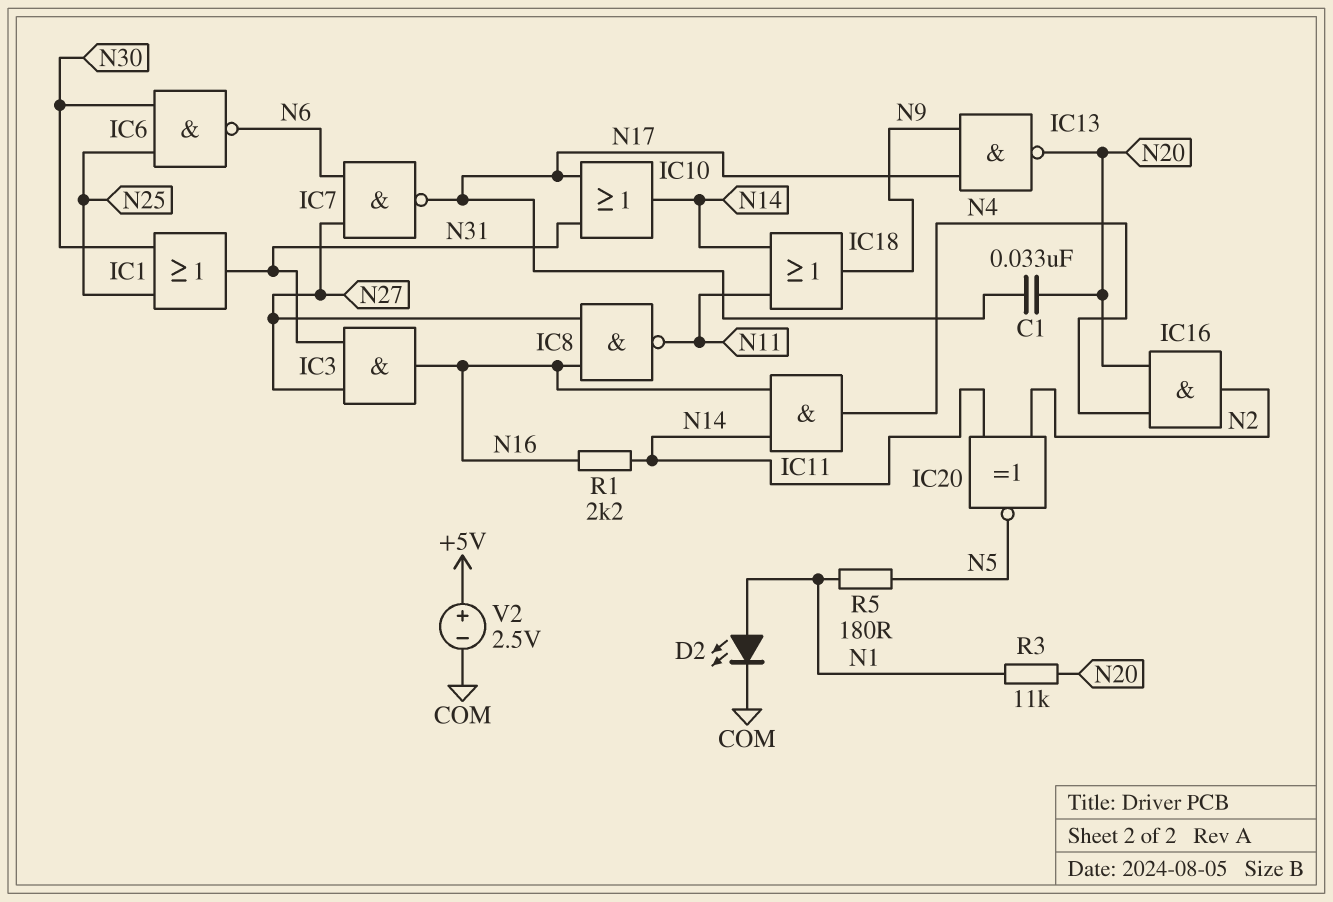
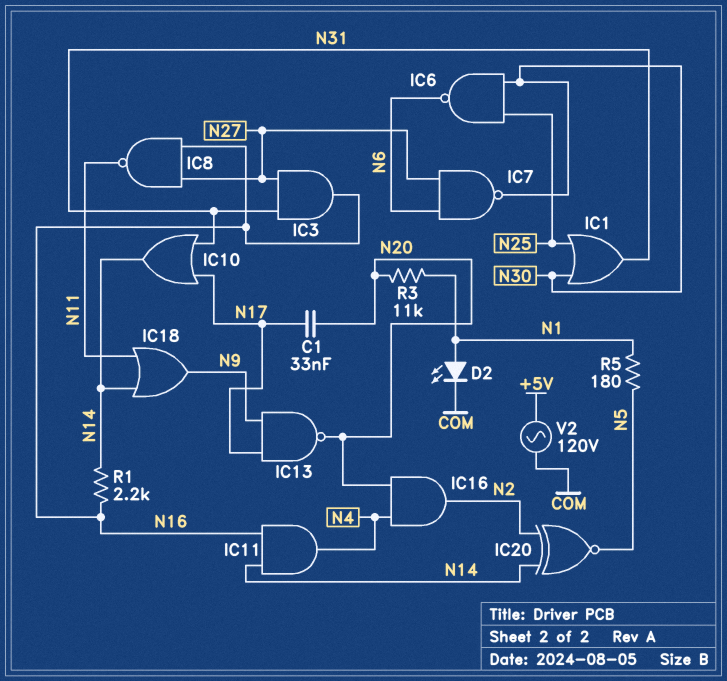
IC7: NAND (in N6, in N27, out N17) -> NAND (in N6, in N27, out N30)
V2: 2.5V (plus +5V, minus COM) -> AC 120V (+5V, COM)

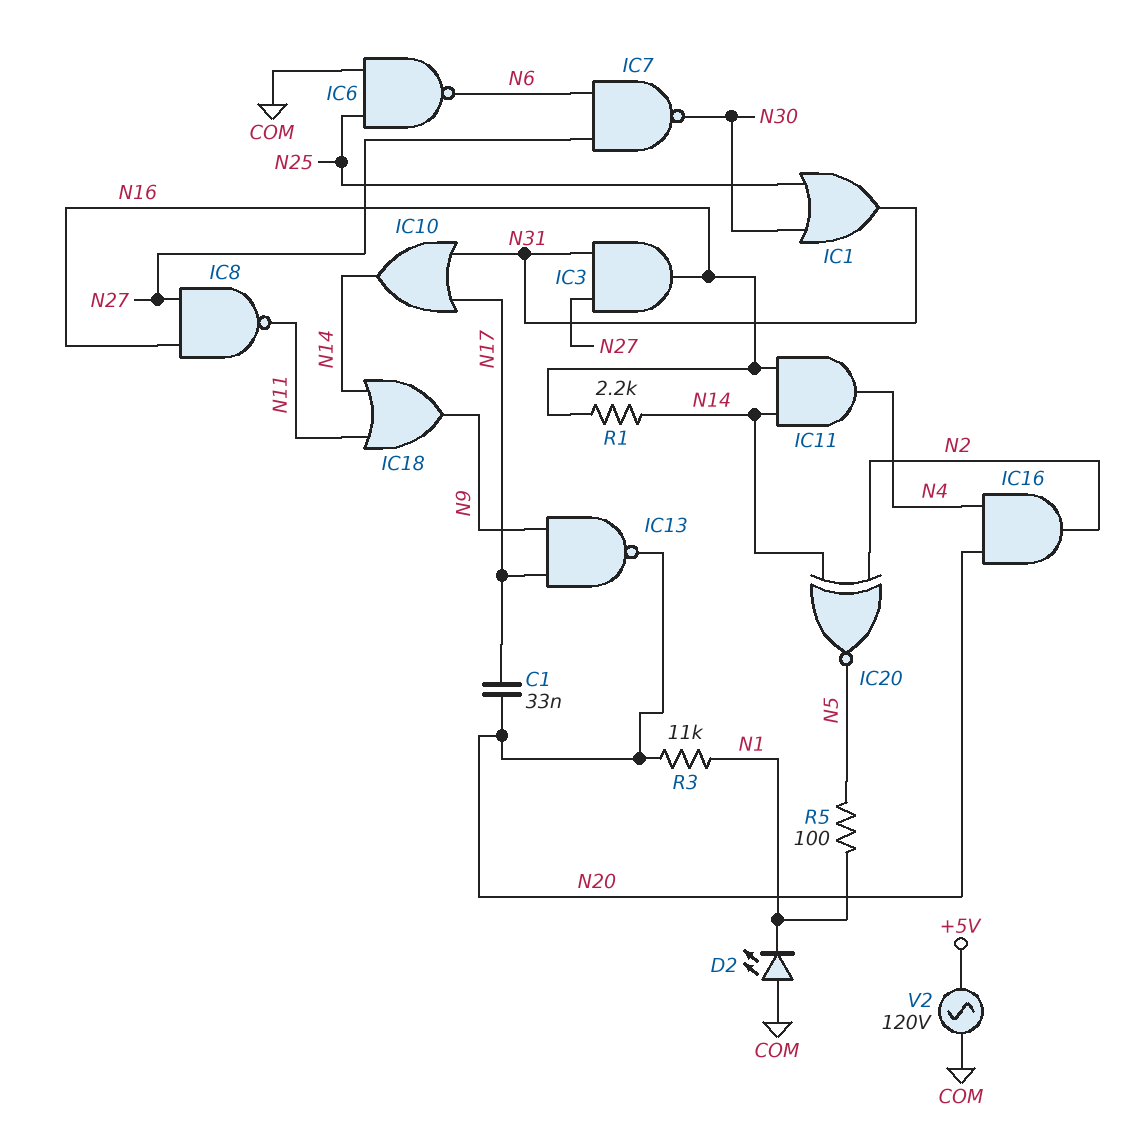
D2: LED (A N1, K COM) -> LED (A COM, K N1)
IC6: NAND (in N25, in N30, out N6) -> NAND (in COM, in N25, out N6)
R5: 180 (N1, N5) -> 100 (N1, N5)

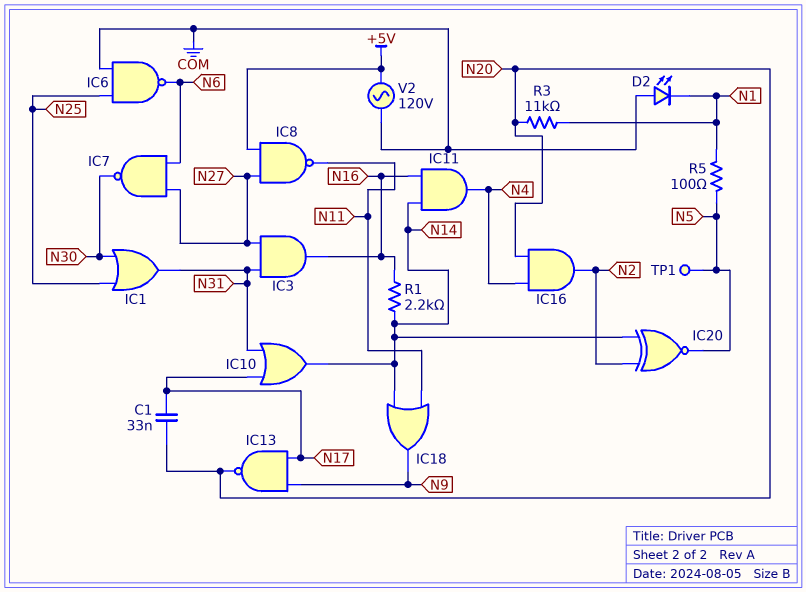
IC8: NAND (in N16, in N27, out N11) -> NAND (in +5V, in N27, out N11)
TP1: none -> test point (N5)

